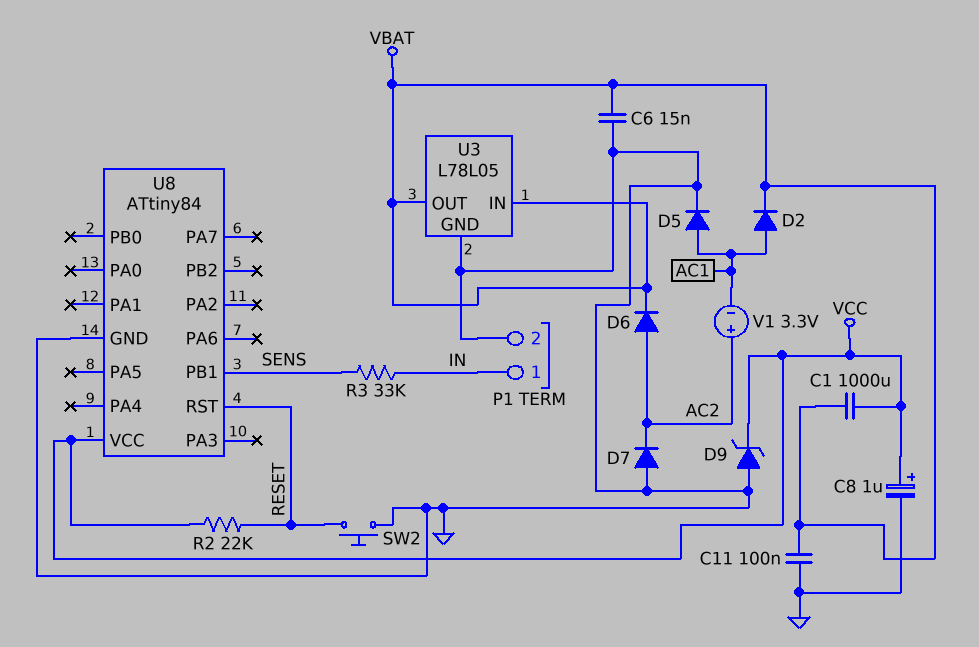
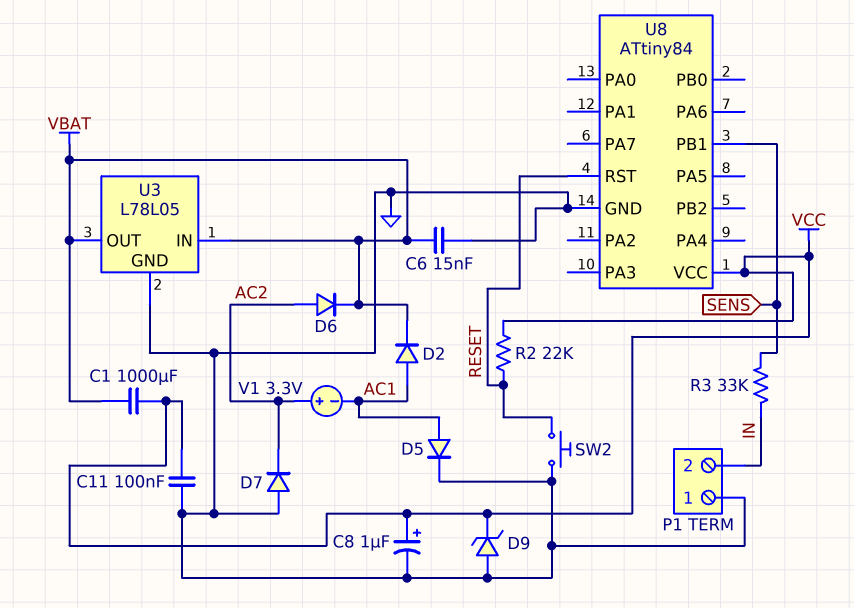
C11: 100nF (GND, VBAT) -> 100nF (GND, VCC)
P1 pin 1: IN -> GND
P1 pin 2: GND -> IN

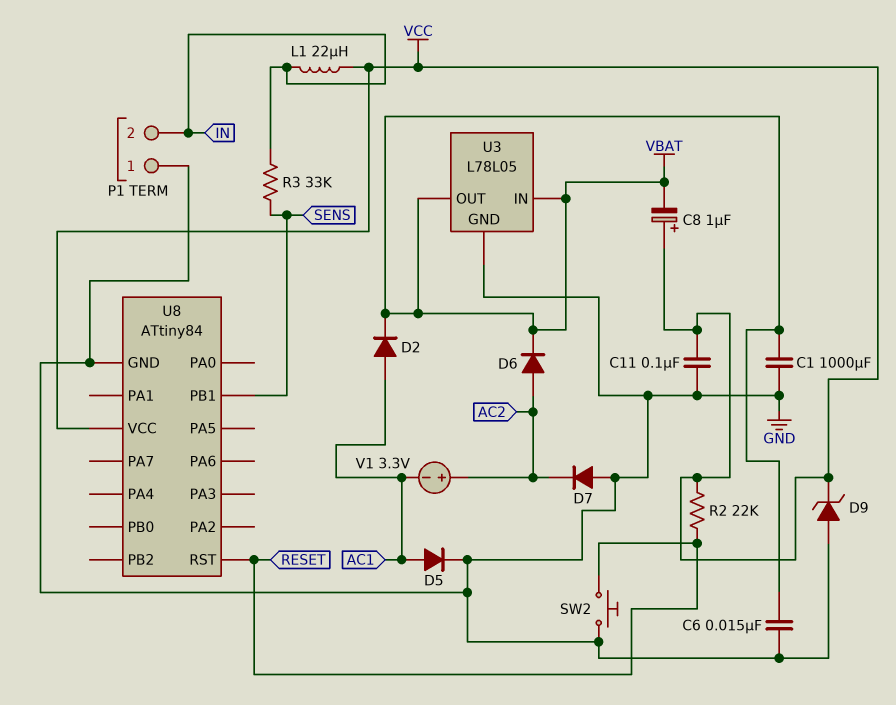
C1: 1000uF (VBAT, VCC) -> 1000uF (GND, VBAT)
C8: 1uF (plus VCC, minus GND) -> 1uF (plus VCC, minus VBAT)
L1: none -> 22uH (IN, VCC)

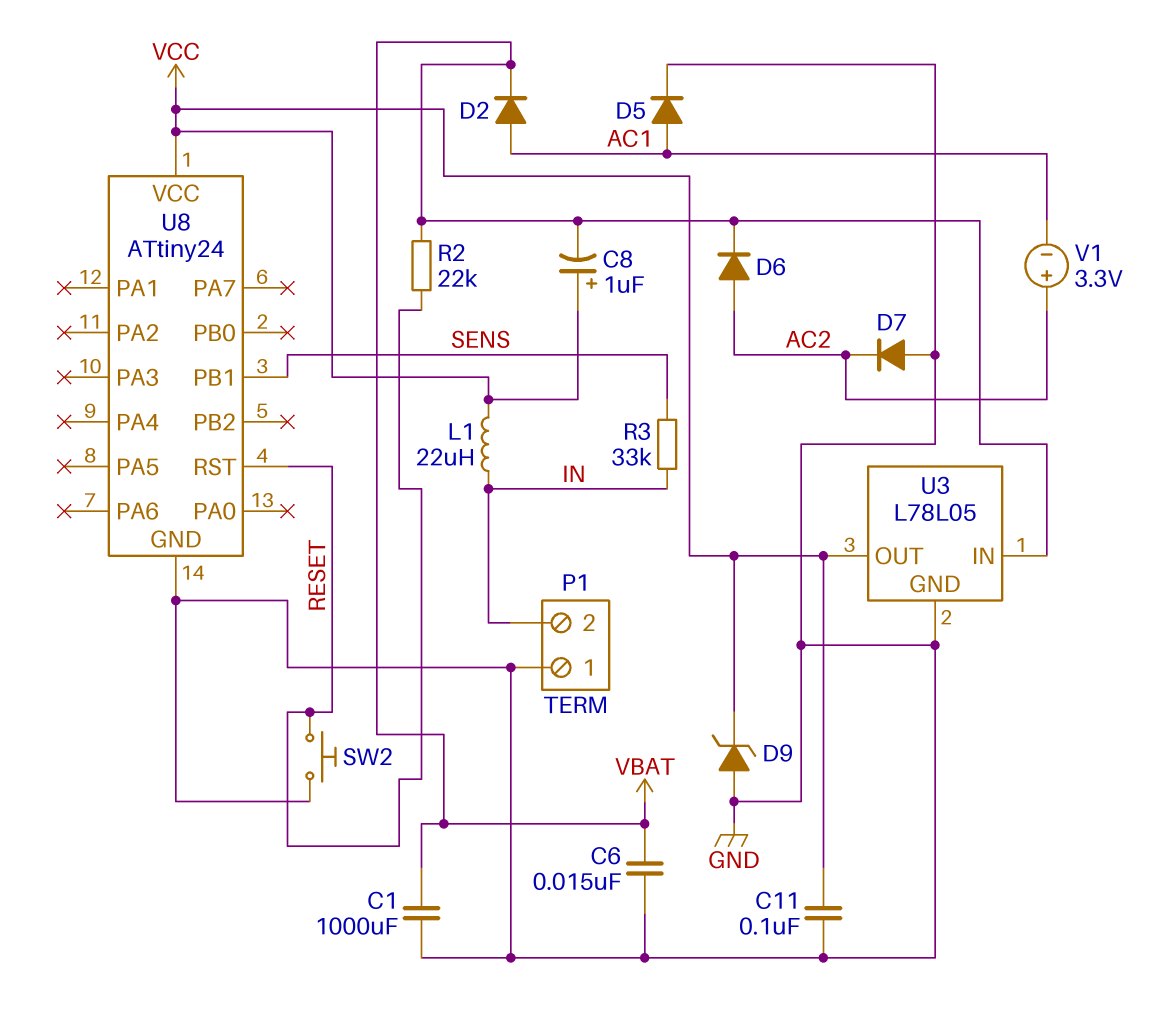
R2: 22k (RESET, VCC) -> 22k (RESET, VBAT)
U3 pin OUT: VBAT -> VCC
U8: ATtiny84 -> ATtiny24

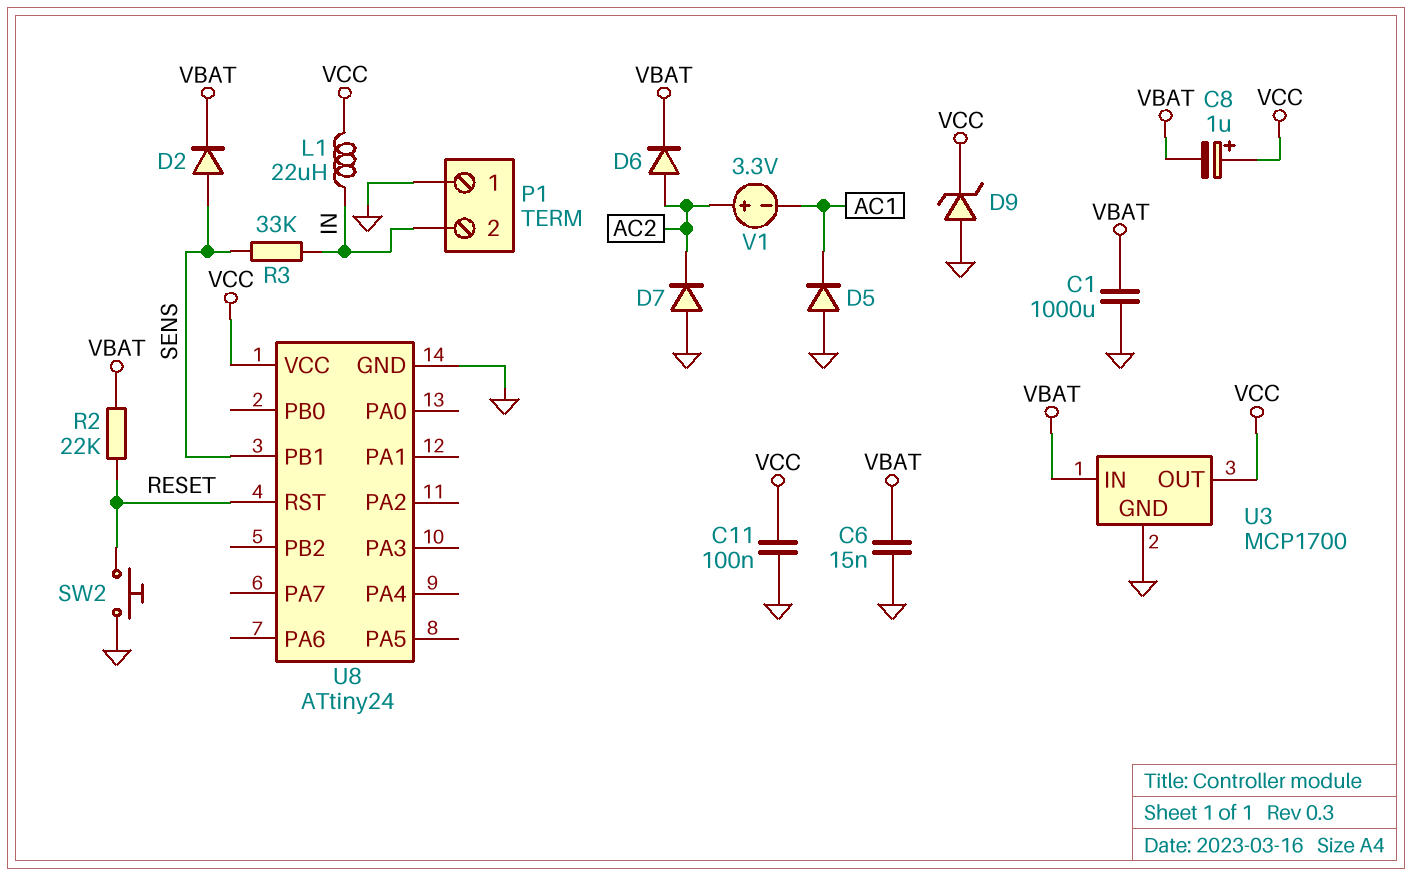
D2: diode (A AC1, K VBAT) -> diode (A SENS, K VBAT)
D5: diode (A AC1, K GND) -> diode (A GND, K AC1)
U3: L78L05 -> MCP1700

